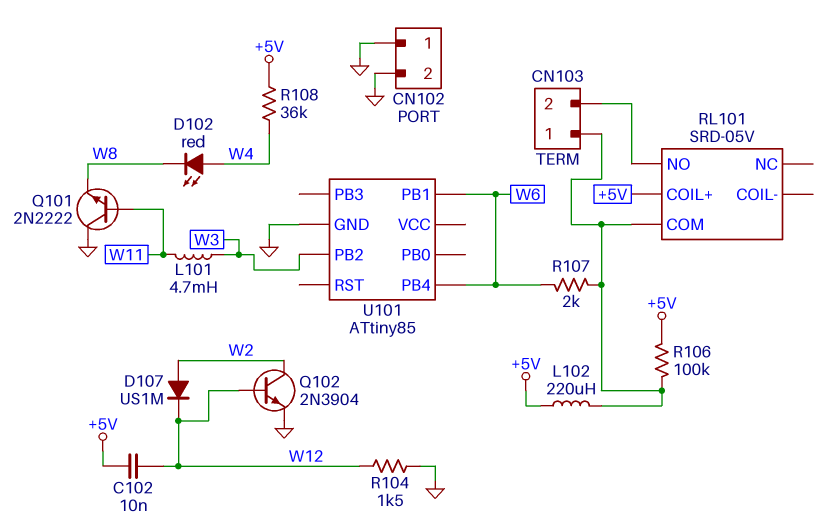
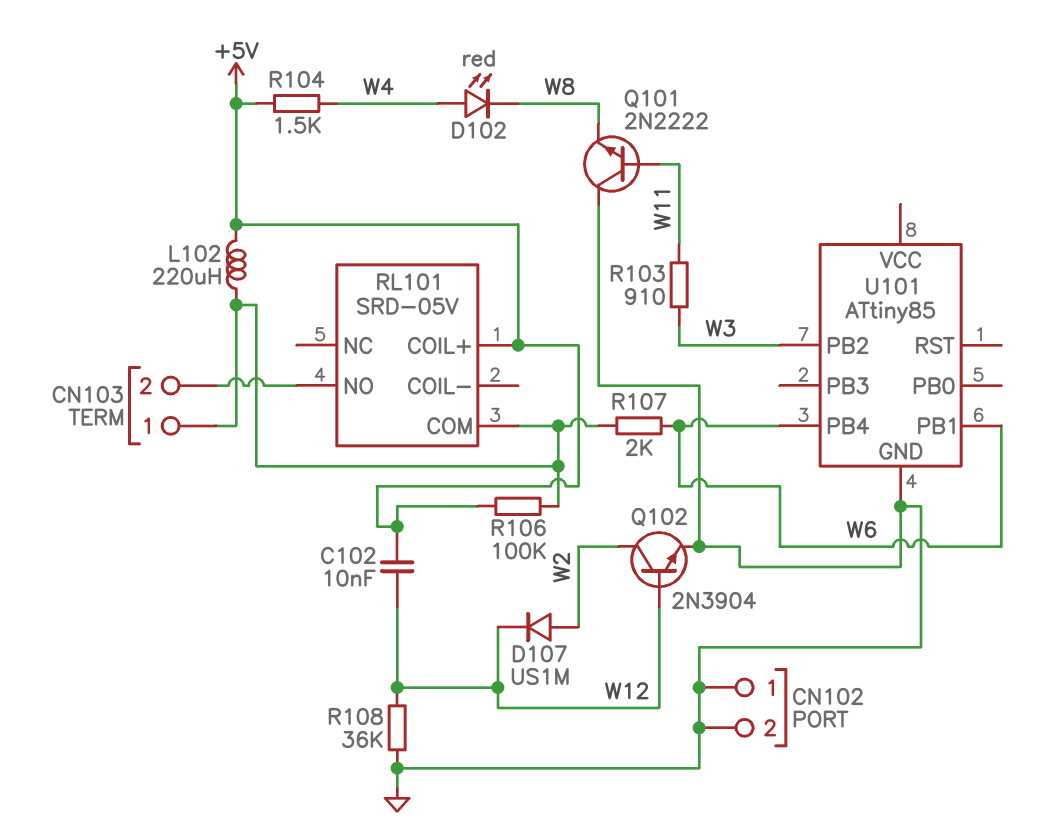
L101: 4.7mH (W3, W11) -> none
R103: none -> 910 (W3, W11)
R104: 1.5k (GND, W12) -> 1.5k (+5V, W4)
R108: 36k (+5V, W4) -> 36k (GND, W12)

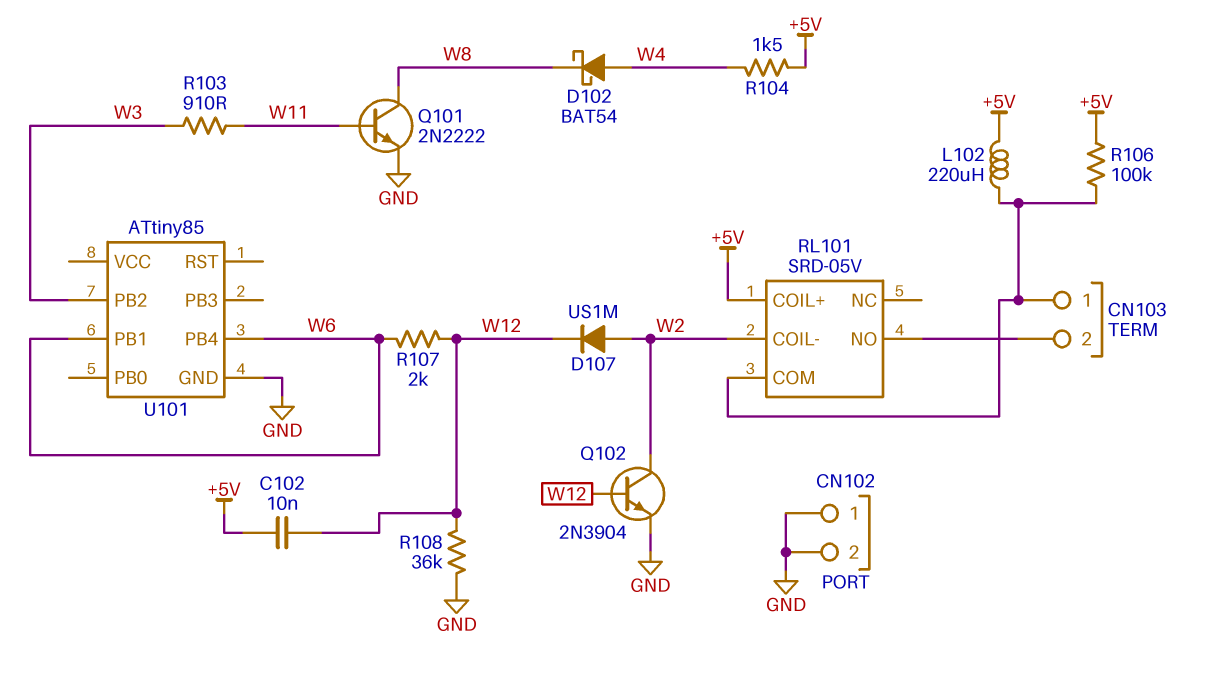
D102: LED red (A W4, K W8) -> schottky BAT54 (A W4, K W8)
Q101: NPN 2N2222 (B W11, C GND, E W8) -> NPN 2N2222 (B W11, C W8, E GND)
R107: 2k (CN103/1, W6) -> 2k (W6, W12)
RL101 pin COIL-: none -> W2

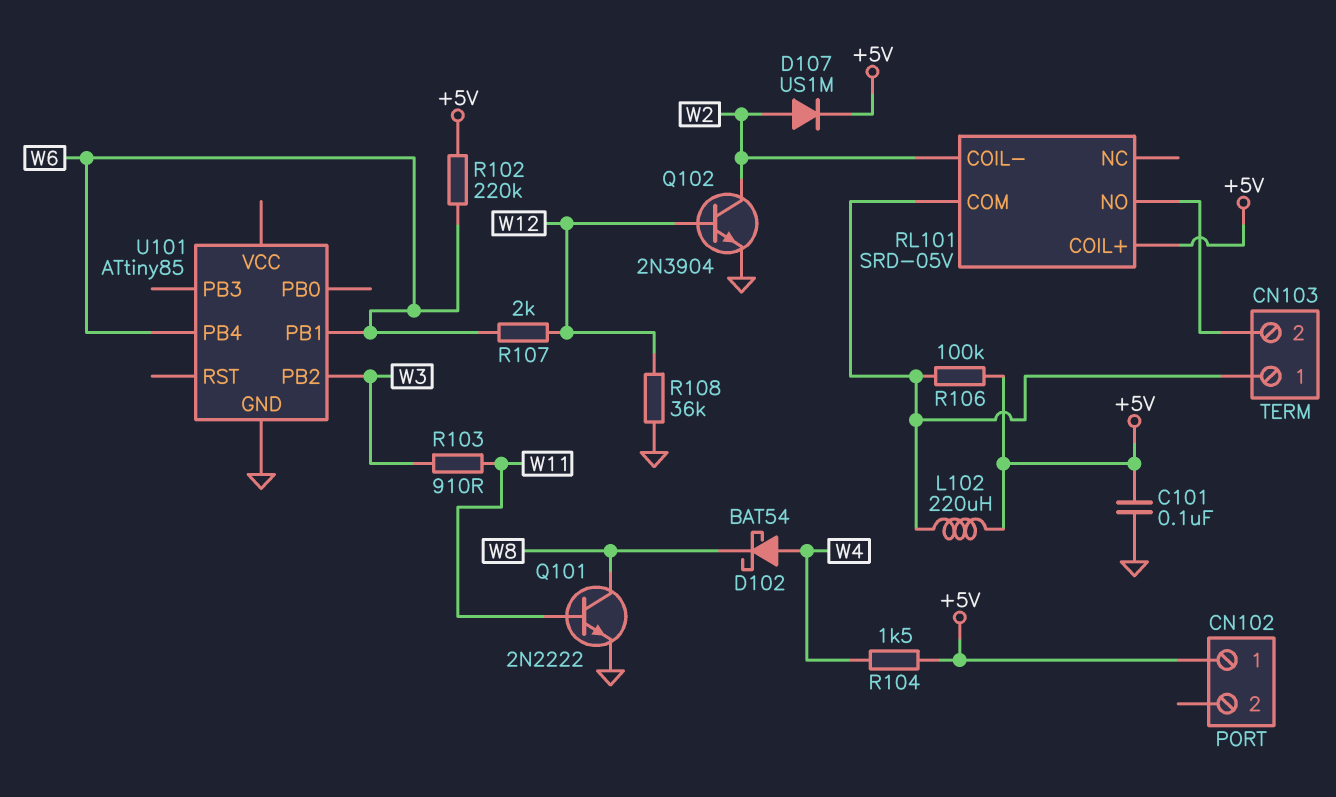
C101: none -> 100nF (+5V, GND)
C102: 10nF (+5V, W12) -> none
CN102 pin 1: GND -> +5V
CN102 pin 2: GND -> none
D107: diode US1M (A W2, K W12) -> diode US1M (A W2, K +5V)
R102: none -> 220k (+5V, W6)

